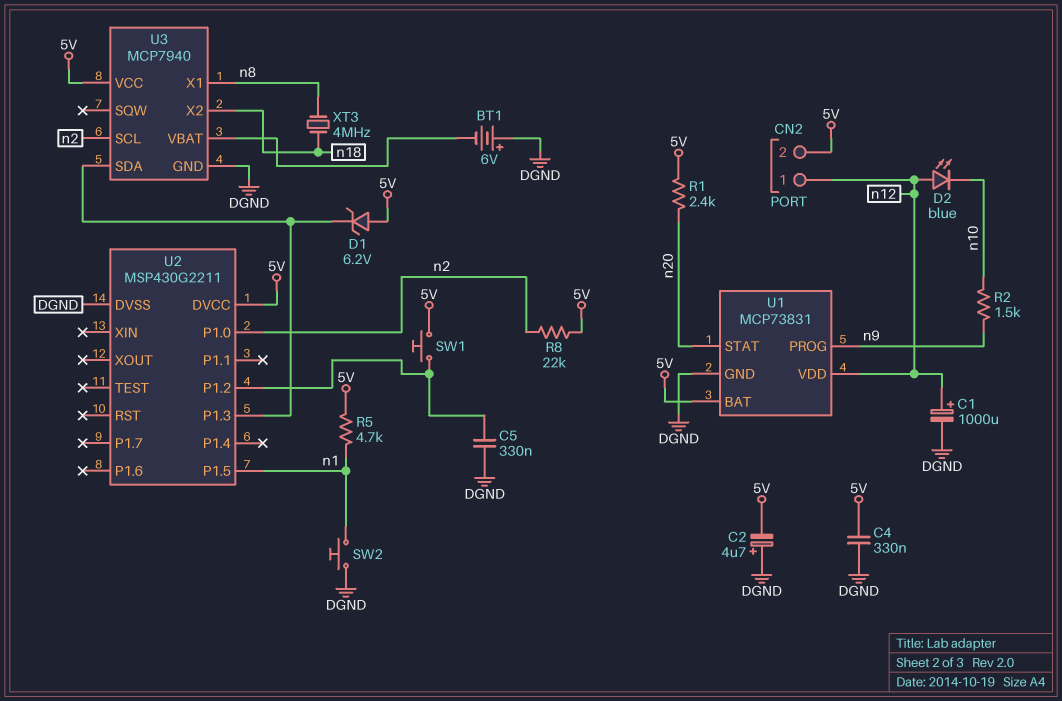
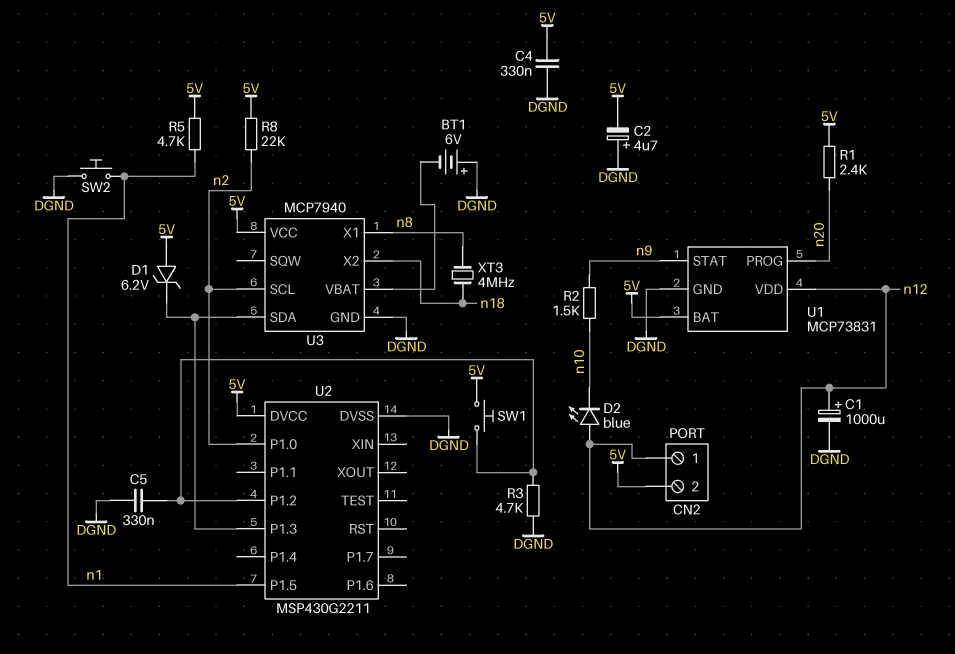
R3: none -> 4.7k (DGND, U2/P1.2)
U1 pin PROG: n9 -> n20
U1 pin STAT: n20 -> n9

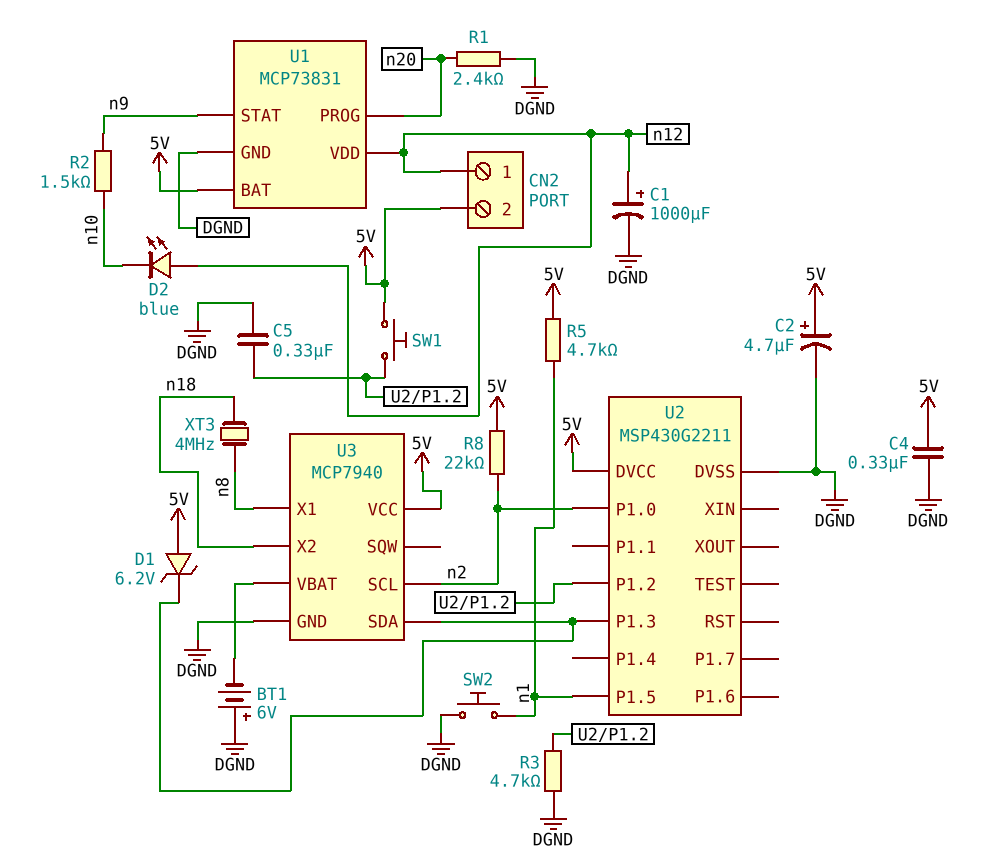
C2: 4.7uF (plus DGND, minus 5V) -> 4.7uF (plus 5V, minus DGND)
R1: 2.4k (5V, n20) -> 2.4k (DGND, n20)

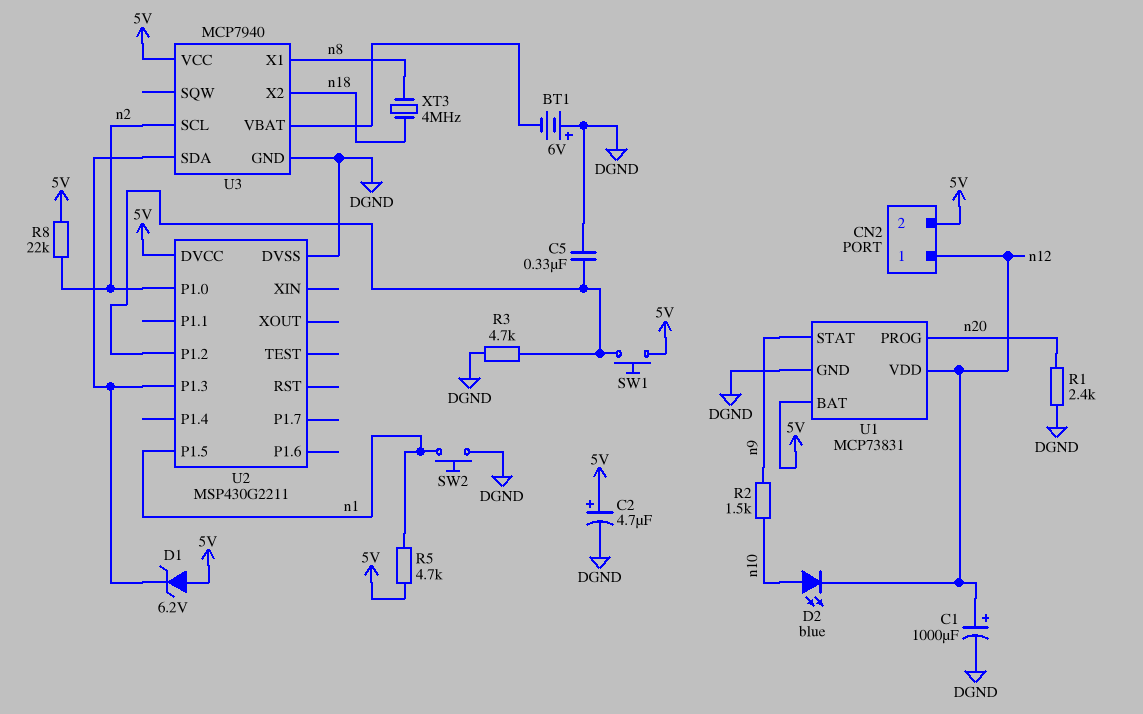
C4: 330nF (5V, DGND) -> none
D2: LED blue (A n12, K n10) -> LED blue (A n10, K n12)

